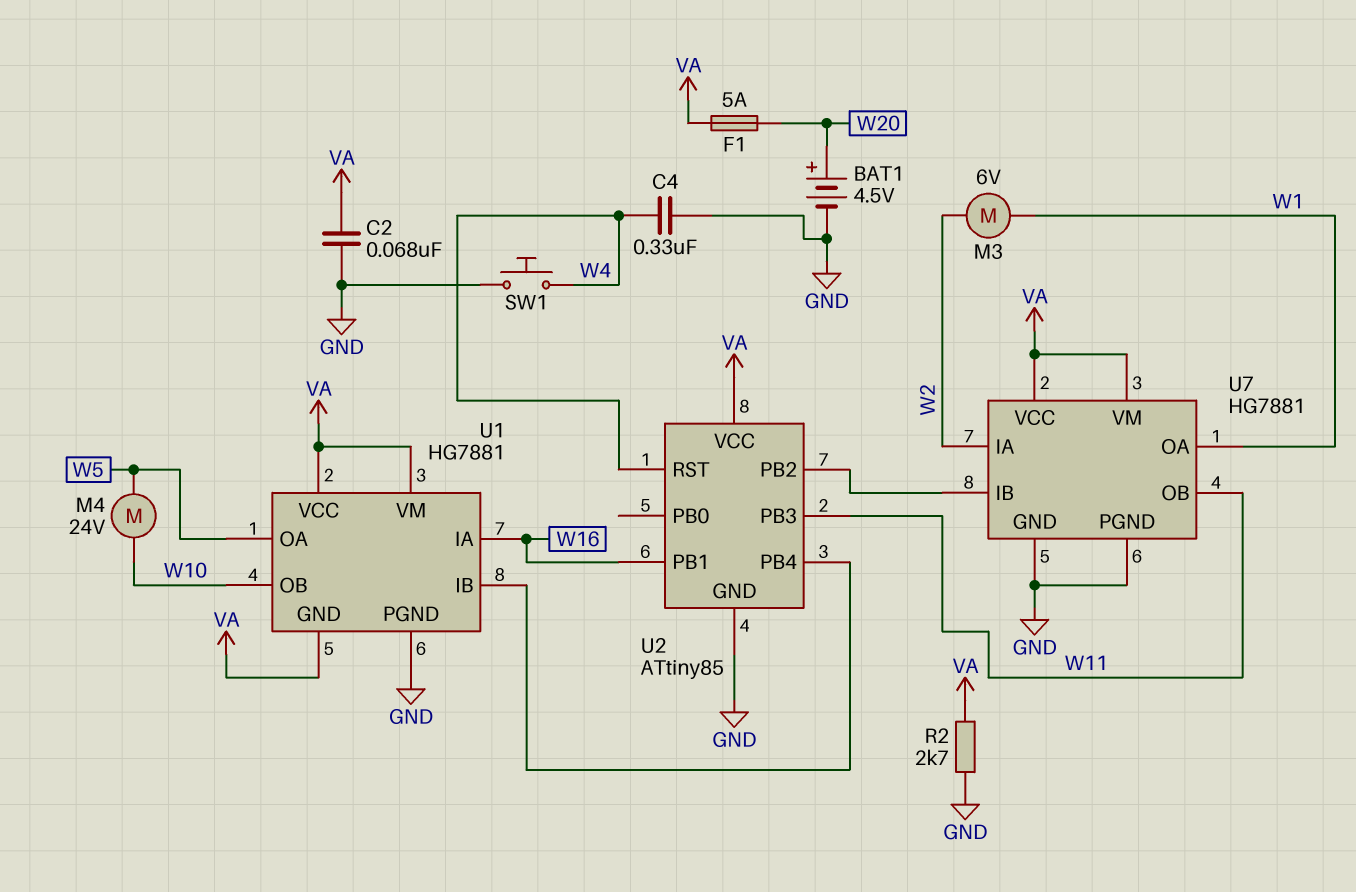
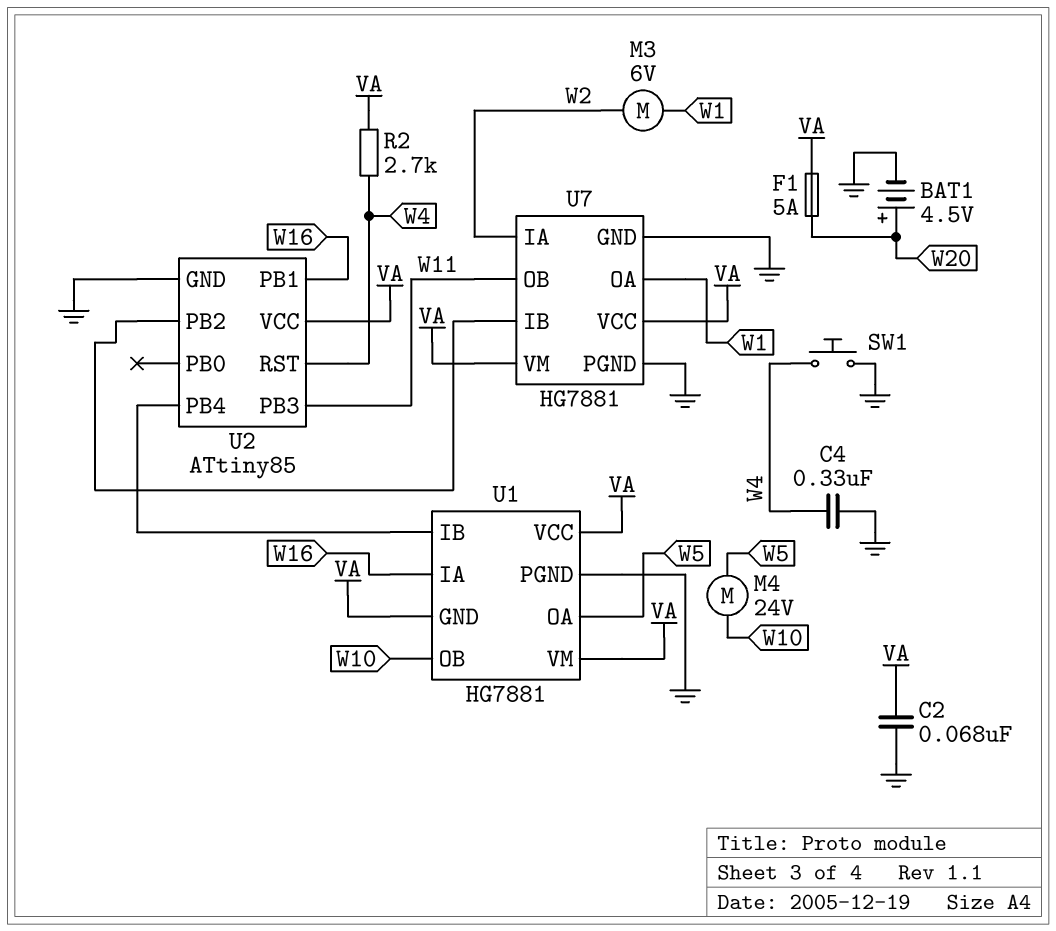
R2: 2.7k (GND, VA) -> 2.7k (VA, W4)

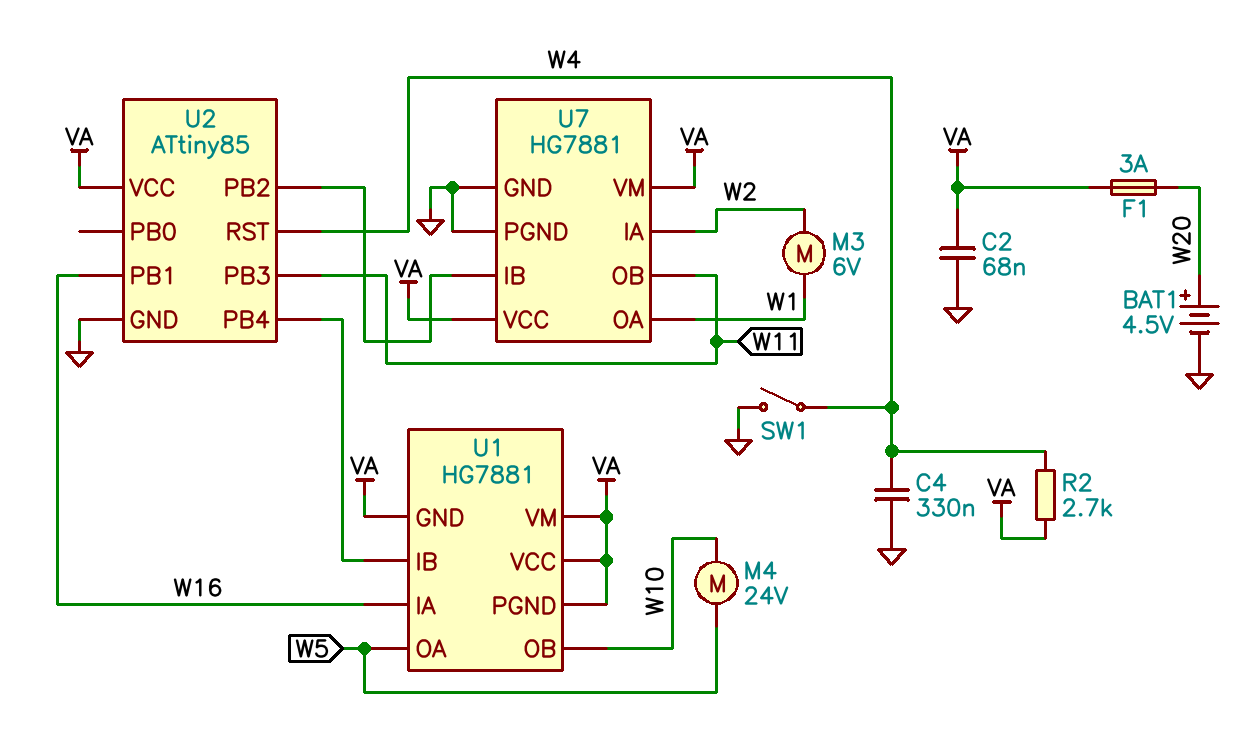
F1: 5A (VA, W20) -> 3A (VA, W20)
SW1: button (GND, W4) -> switch (GND, W4)
U1 pin PGND: GND -> VA

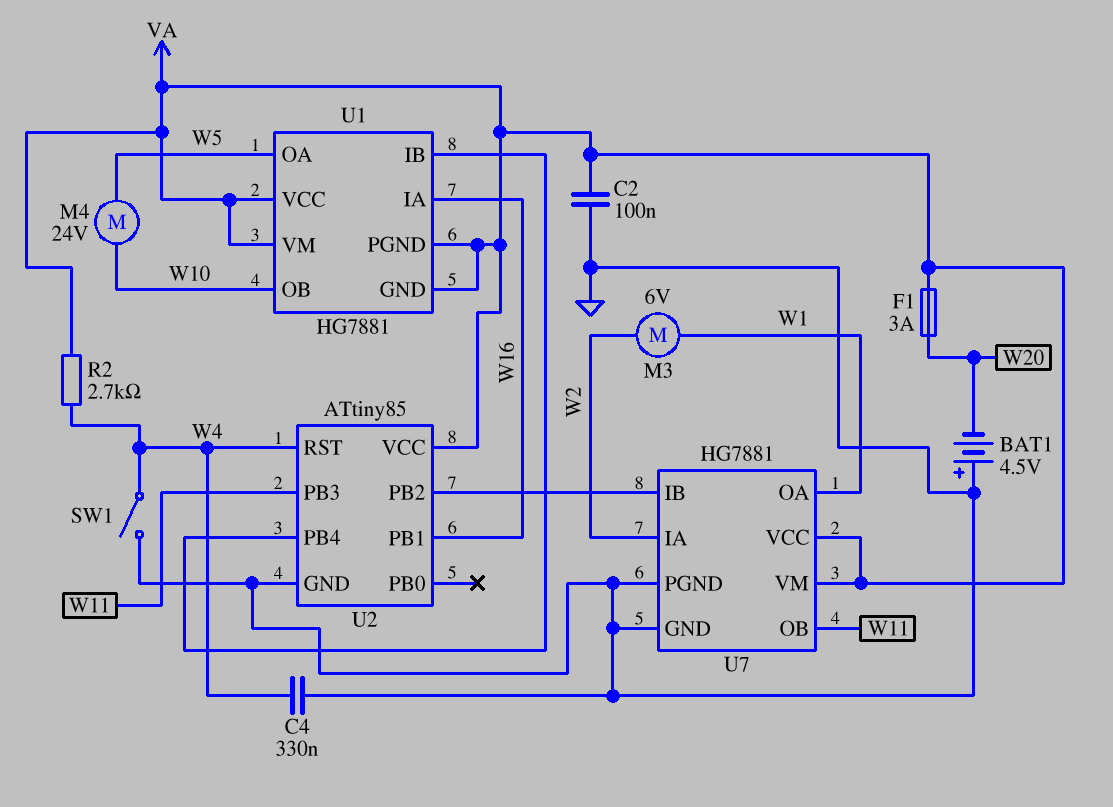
BAT1: 4.5V (plus W20, minus GND) -> 4.5V (plus GND, minus W20)
C2: 68nF (GND, VA) -> 100nF (GND, VA)

